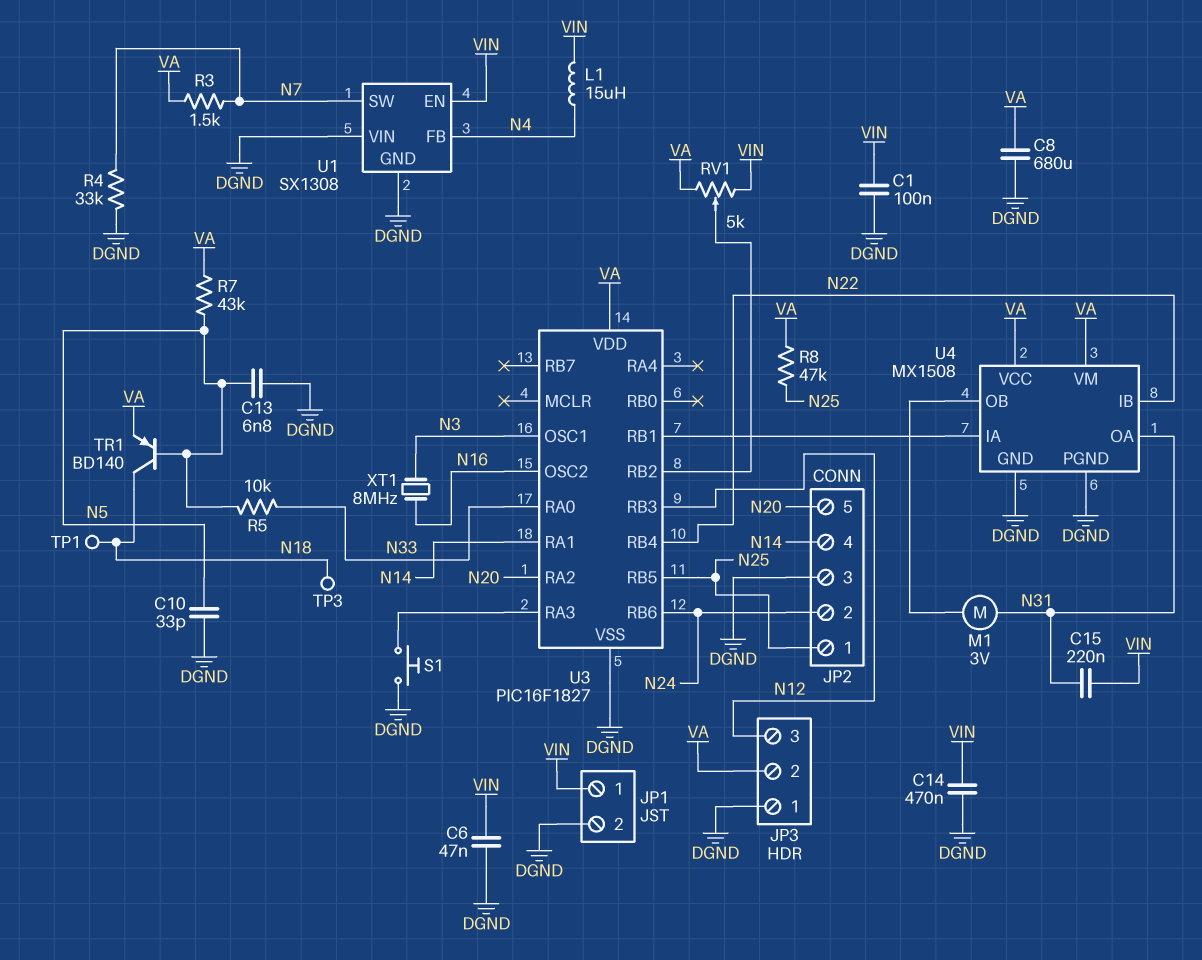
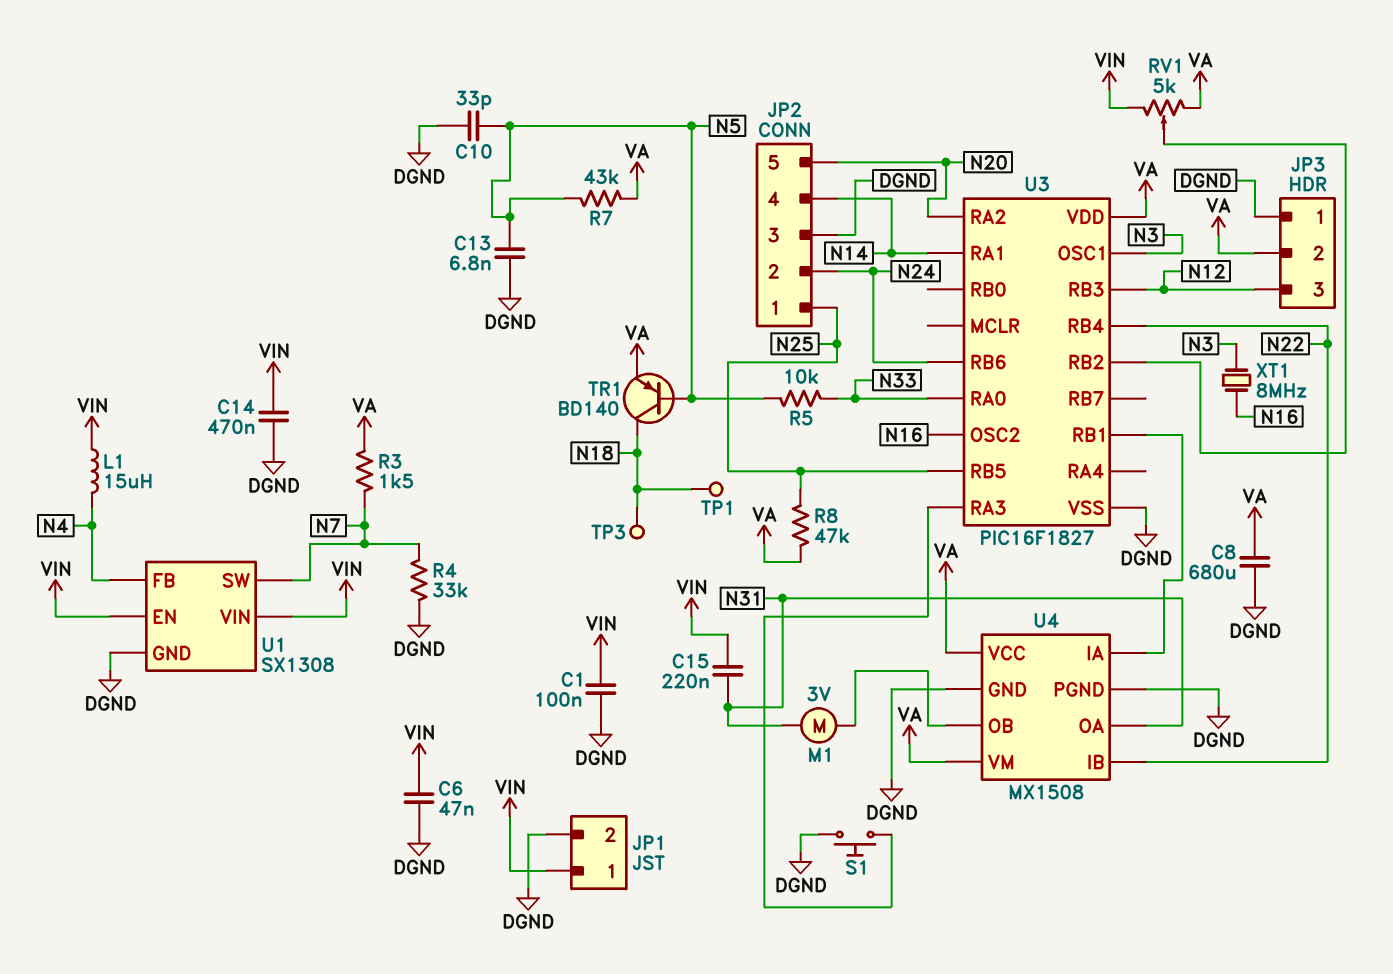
U1 pin VIN: DGND -> VIN

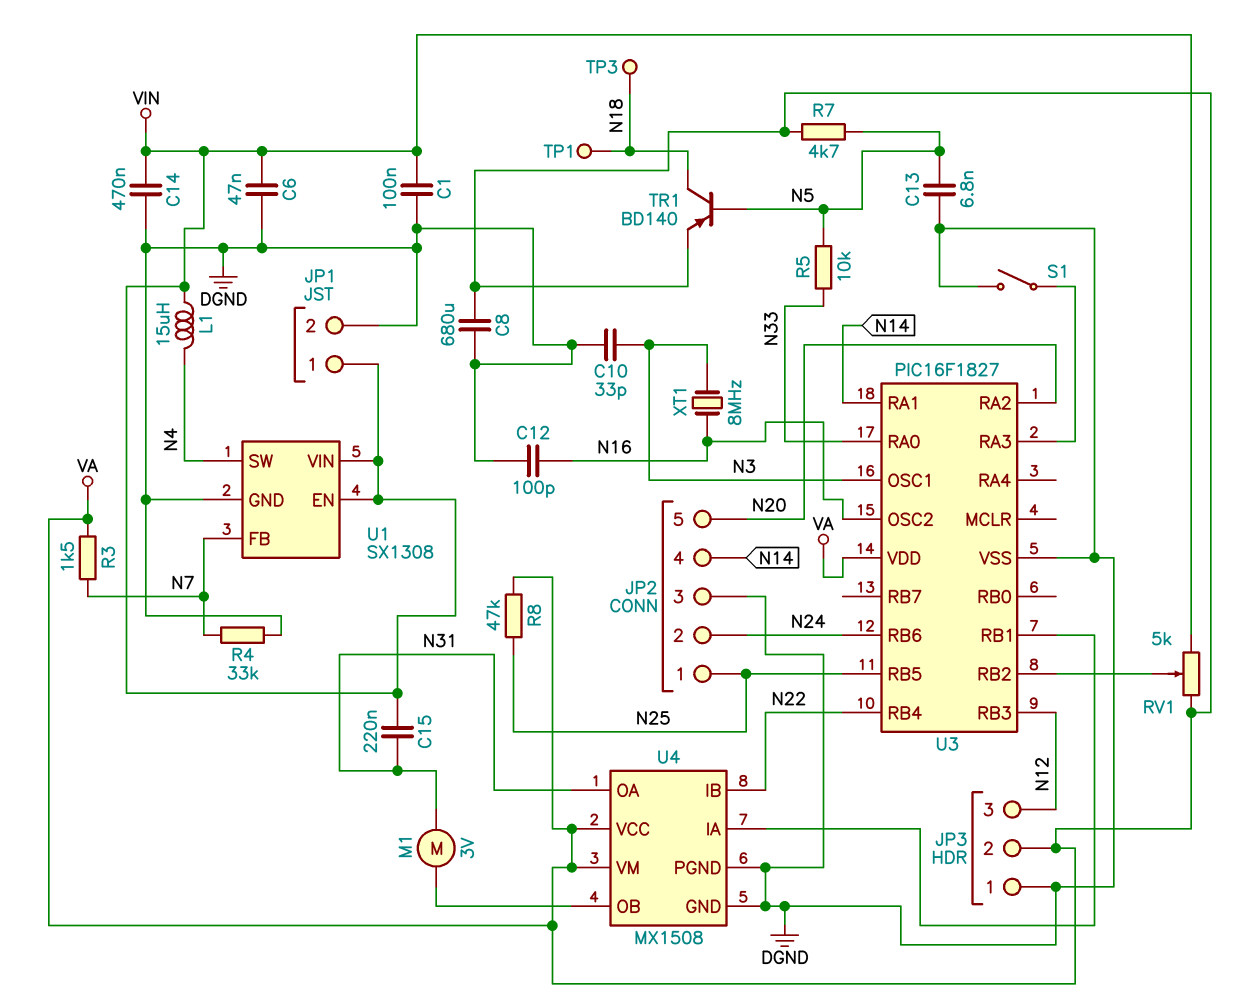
C10: 33pF (DGND, N5) -> 33pF (DGND, N3)
C12: none -> 100pF (DGND, N16)
R7: 43k (N5, VA) -> 4.7k (N5, VA)
S1: button (DGND, U3/RA3) -> switch (DGND, U3/RA3)
U1 pin FB: N4 -> N7
U1 pin SW: N7 -> N4

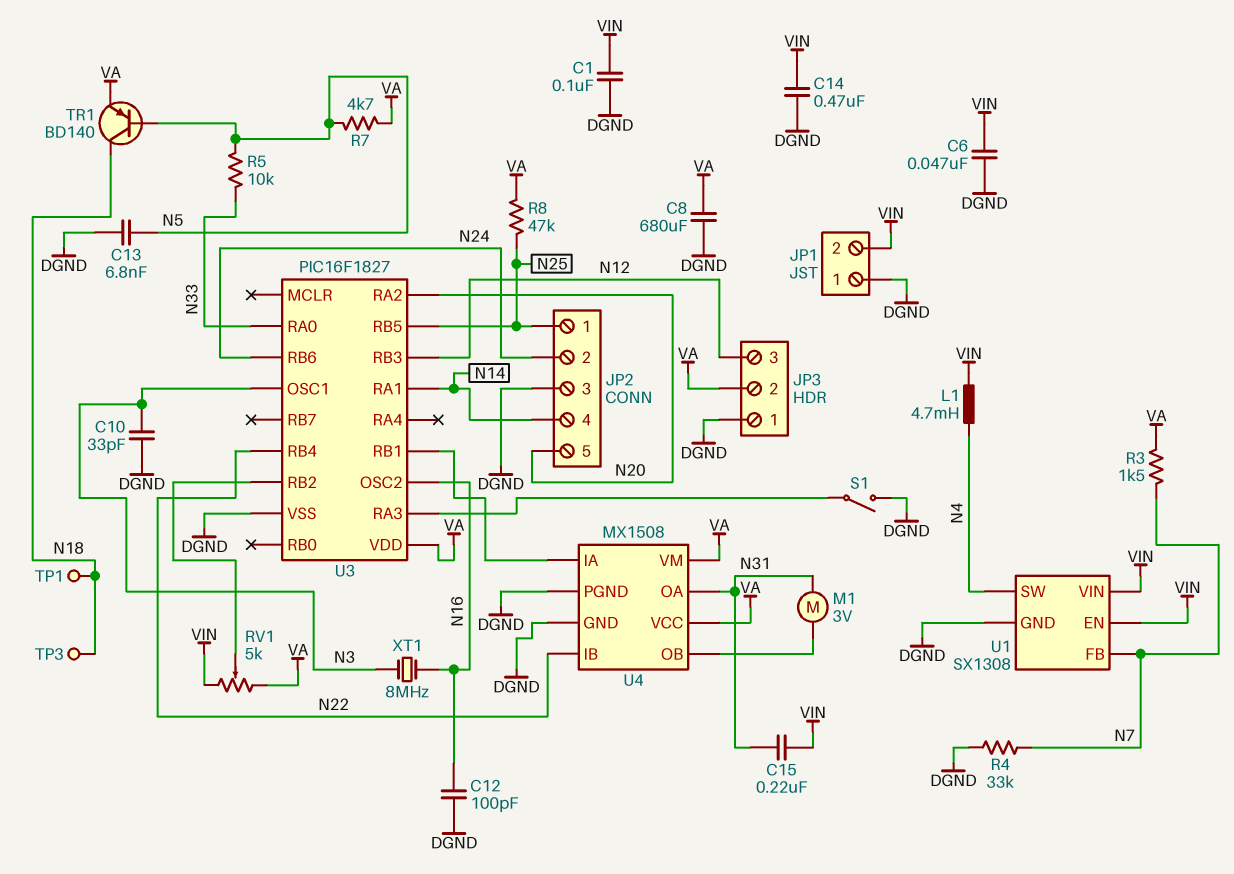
JP1 pin 1: VIN -> DGND
JP1 pin 2: DGND -> VIN
L1: 15uH (N4, VIN) -> 4.7mH (N4, VIN)

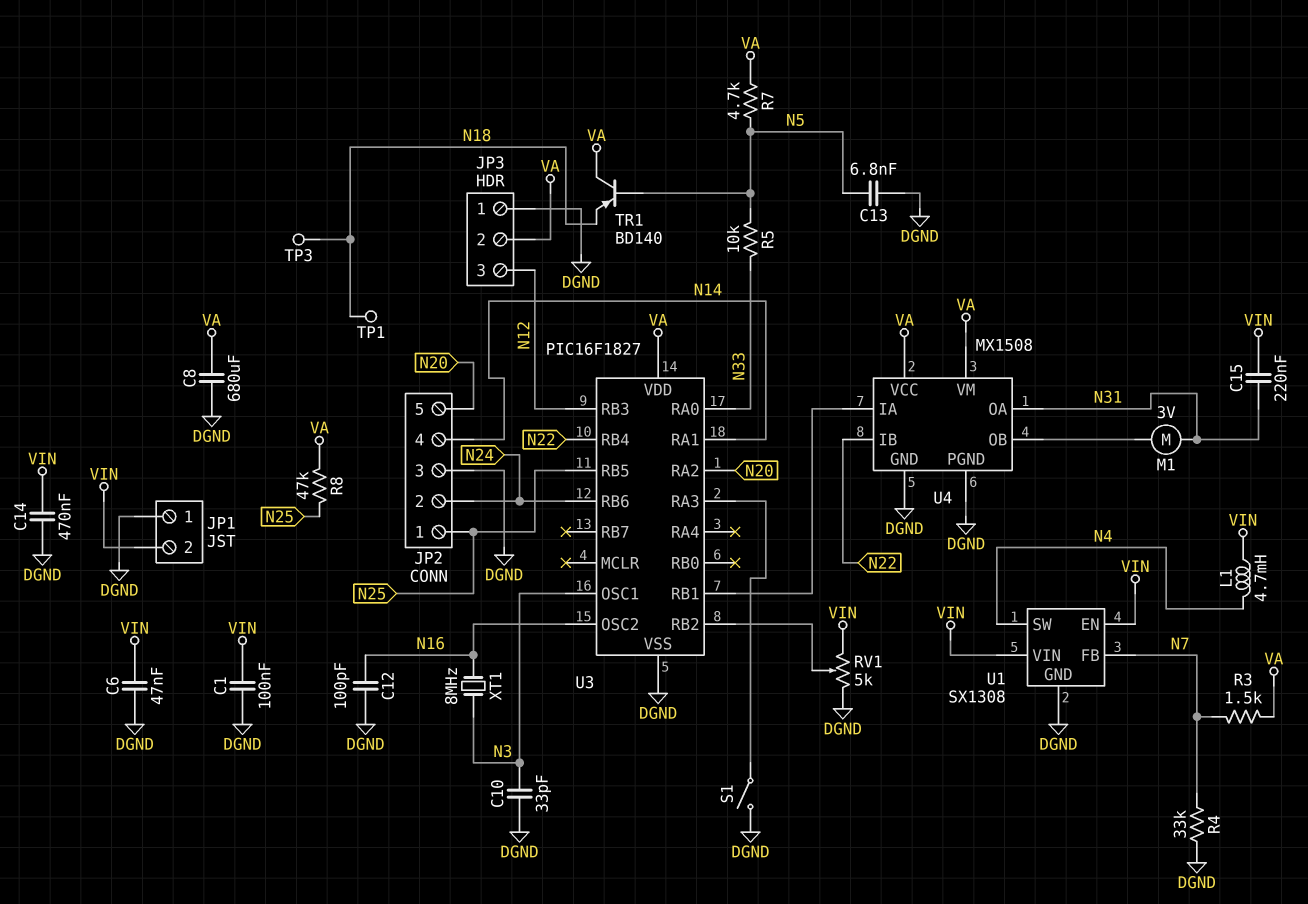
RV1: 5k (VA, VIN, wiper U3/RB2) -> 5k (DGND, VIN, wiper U3/RB2)
TR1: PNP BD140 (B N5, C N18, E VA) -> PNP BD140 (B N5, C VA, E N18)

